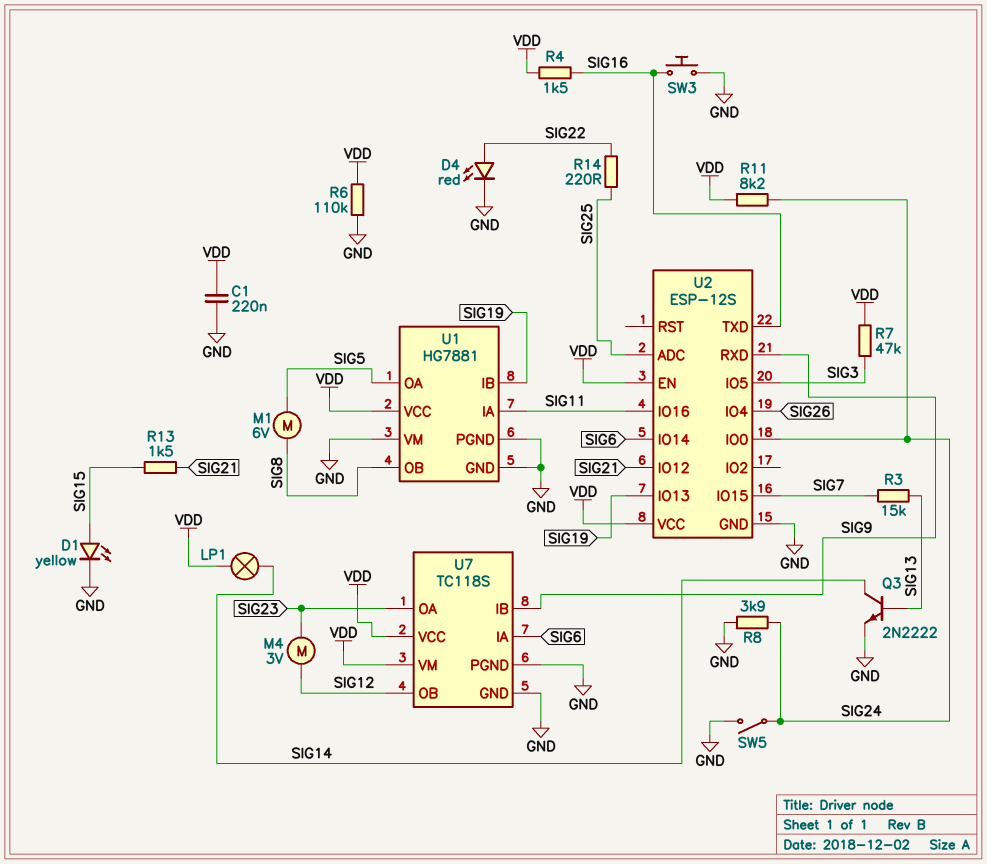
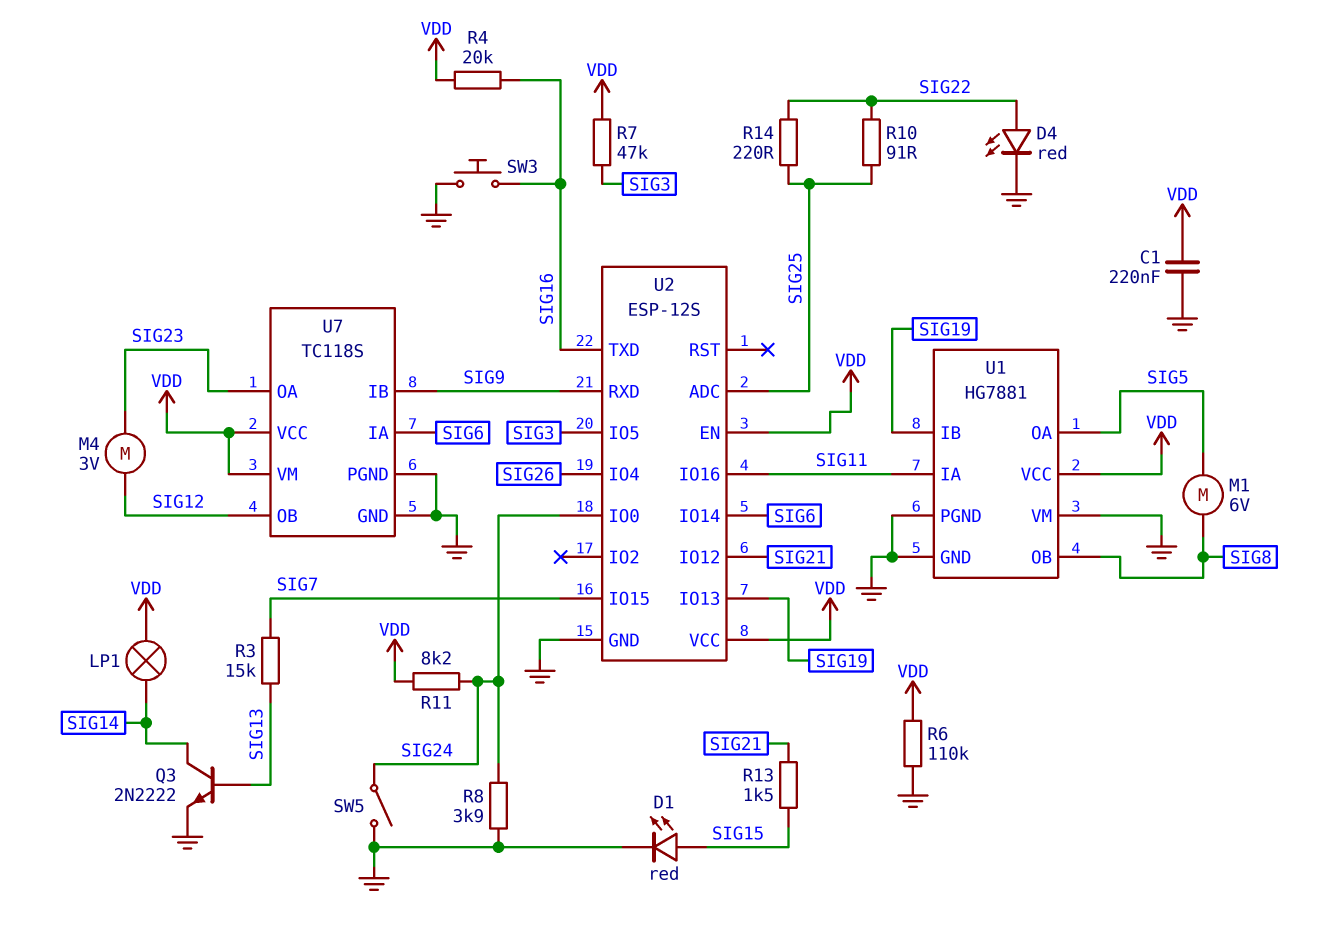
D1: LED yellow (A SIG15, K GND) -> LED red (A SIG15, K GND)
R4: 1.5k (SIG16, VDD) -> 20k (SIG16, VDD)
R10: none -> 91 (SIG22, SIG25)

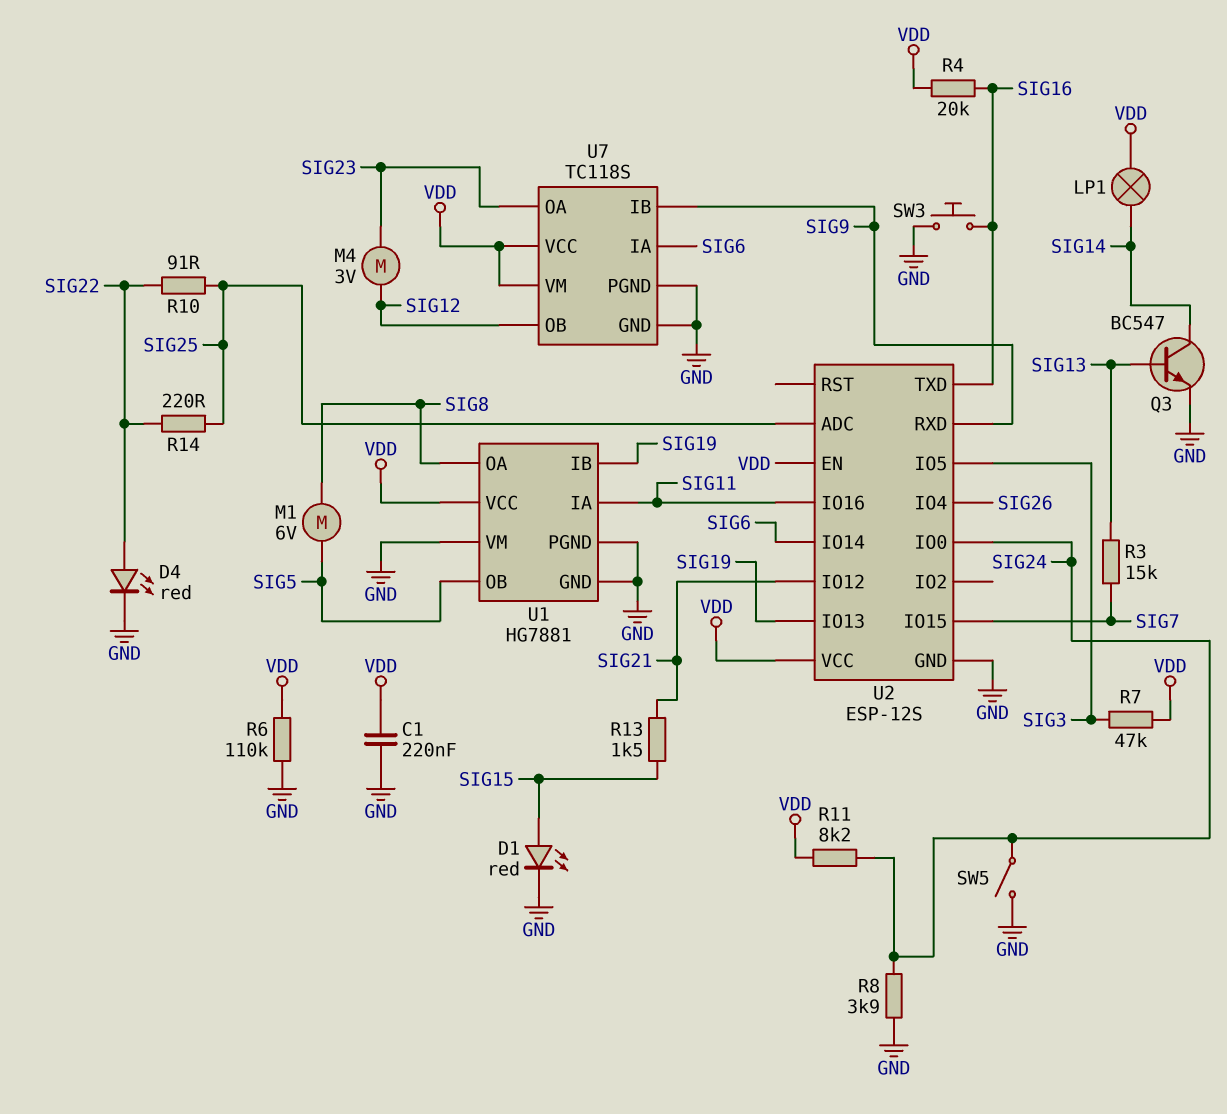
Q3: NPN 2N2222 (B SIG13, C SIG14, E GND) -> NPN BC547 (B SIG13, C SIG14, E GND)
U1 pin OA: SIG5 -> SIG8
U1 pin OB: SIG8 -> SIG5

